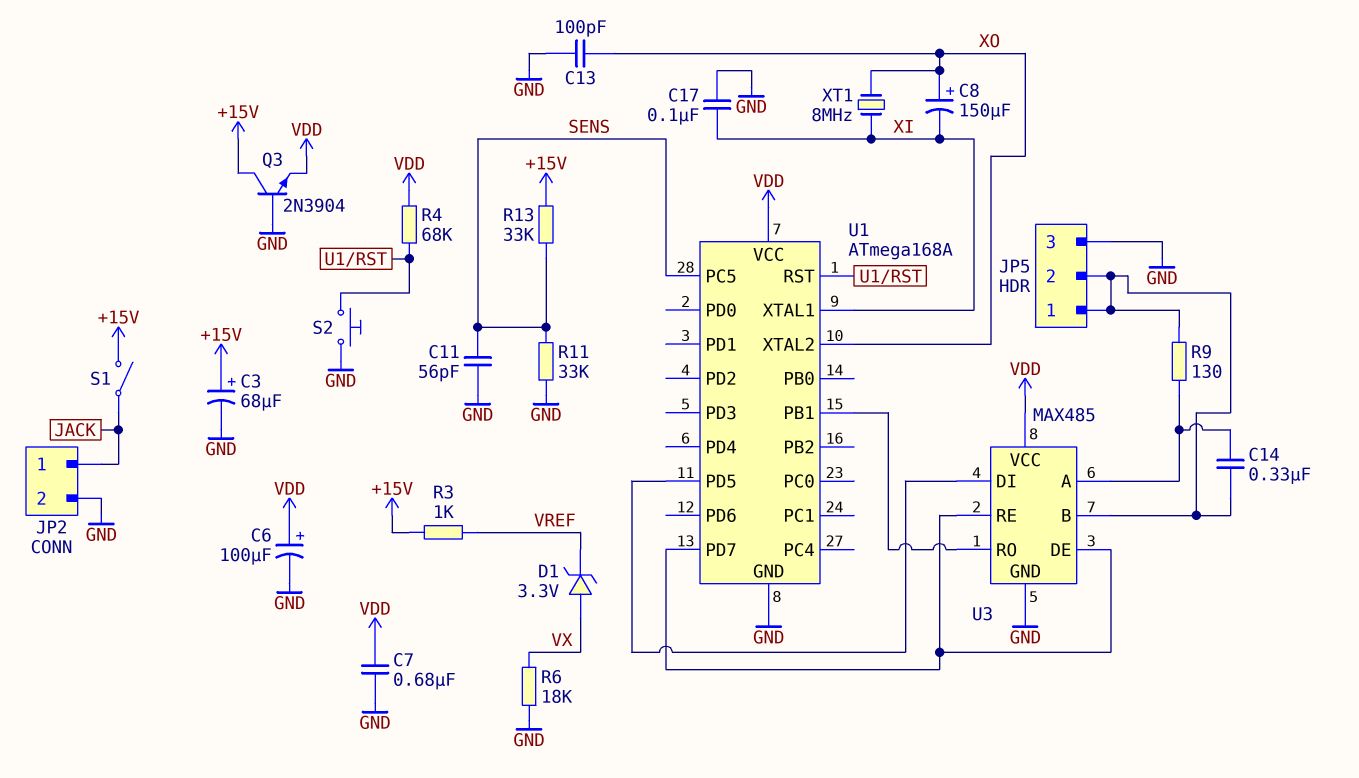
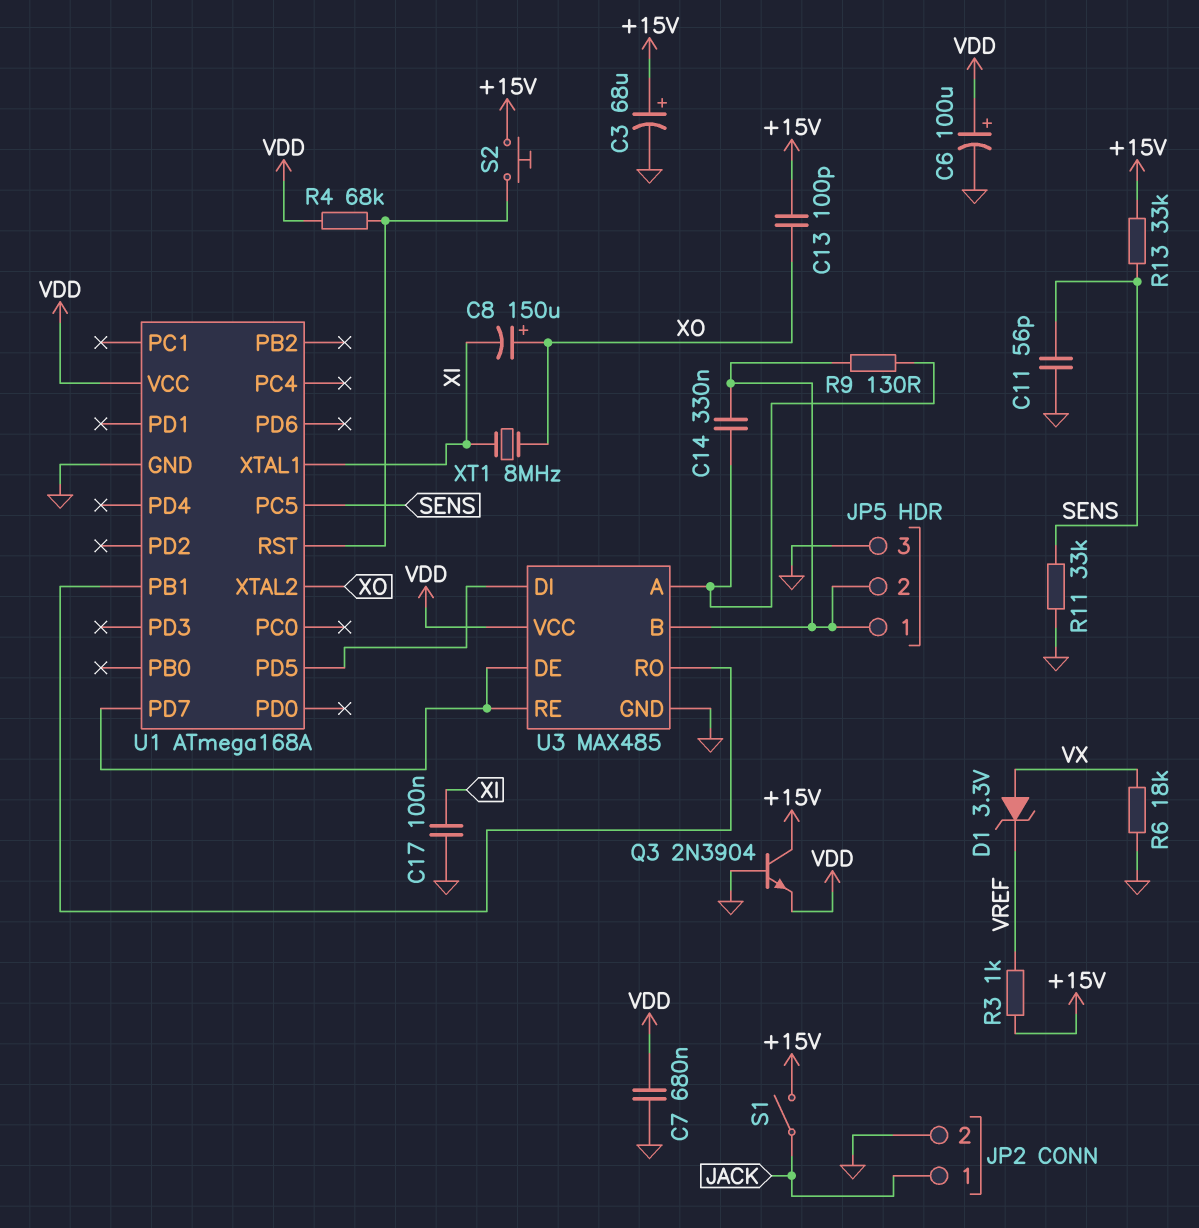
C13: 100pF (GND, XO) -> 100pF (+15V, XO)
S2: button (GND, U1/RST) -> button (+15V, U1/RST)

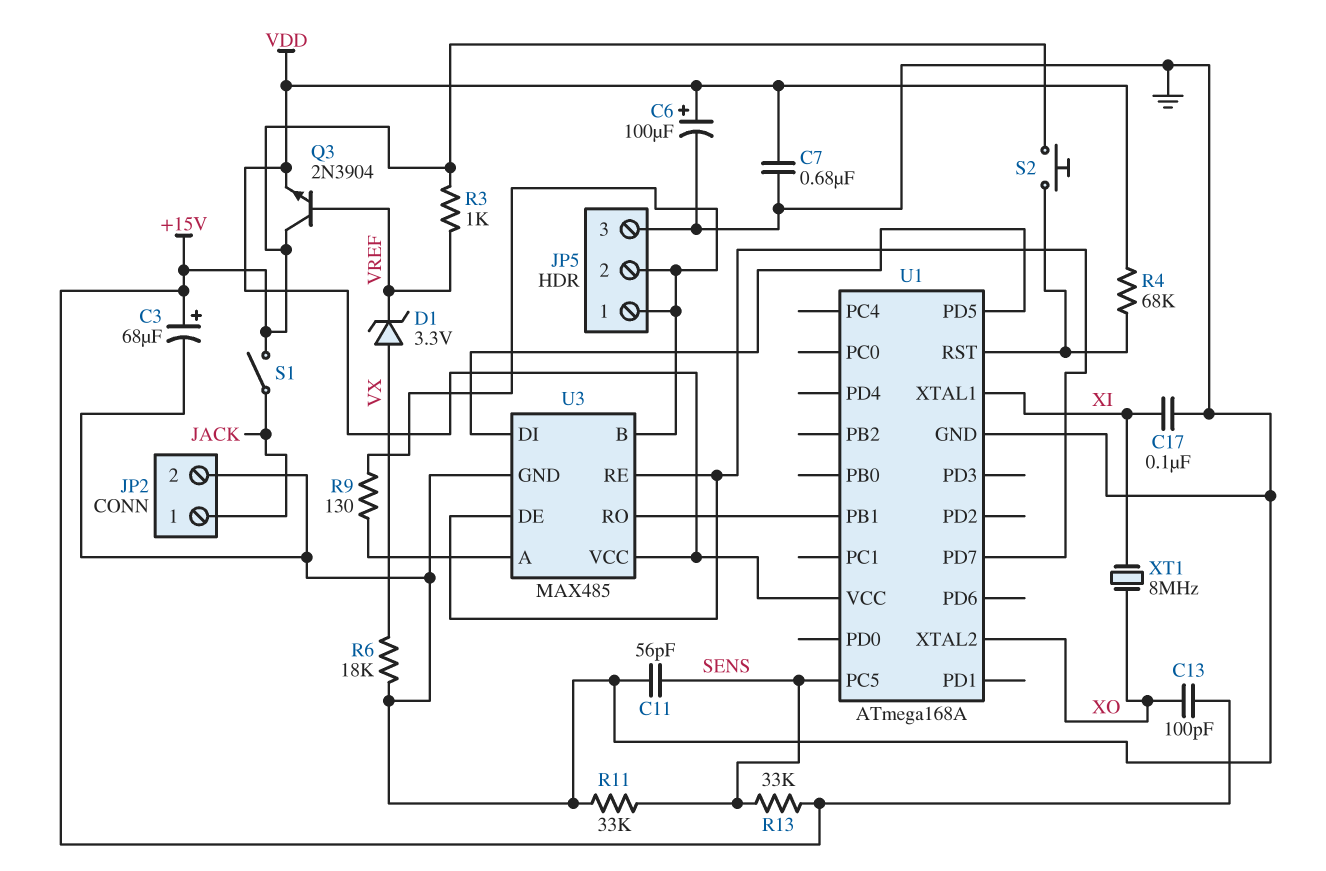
C8: 150uF (plus XO, minus XI) -> none
C14: 330nF (JP5/1, U3/A) -> none
Q3: NPN 2N3904 (B GND, C +15V, E VDD) -> NPN 2N3904 (B VREF, C +15V, E VDD)

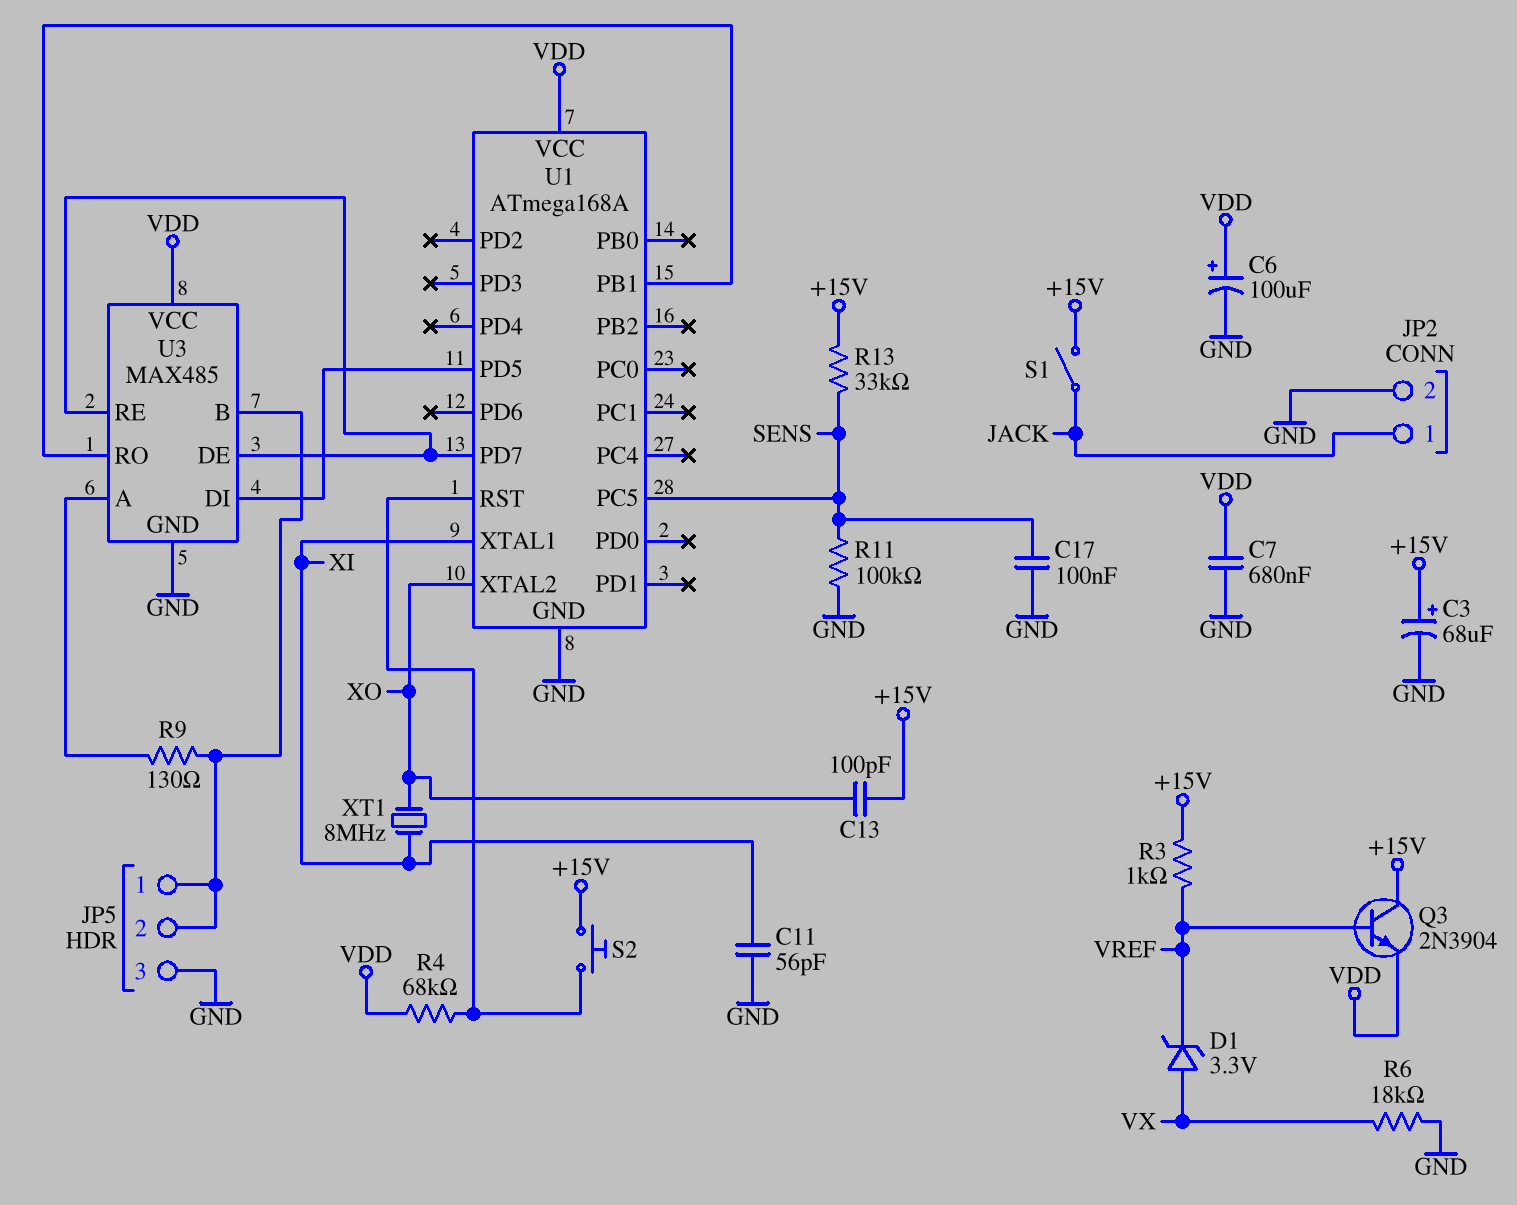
C11: 56pF (GND, SENS) -> 56pF (GND, XI)
C17: 100nF (GND, XI) -> 100nF (GND, SENS)
R11: 33k (GND, SENS) -> 100k (GND, SENS)

